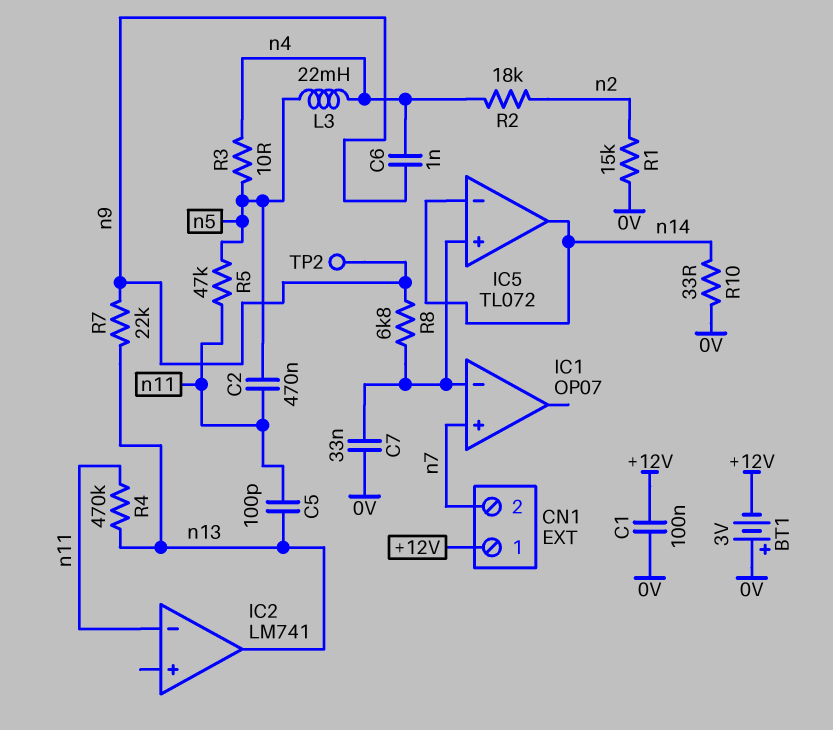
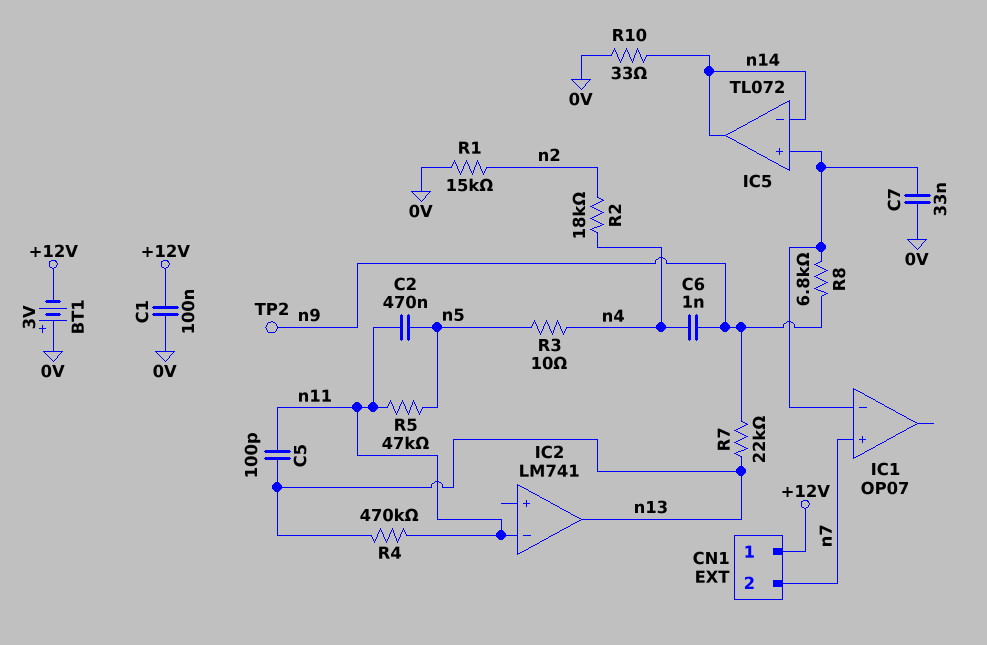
L3: 22mH (n4, n5) -> none

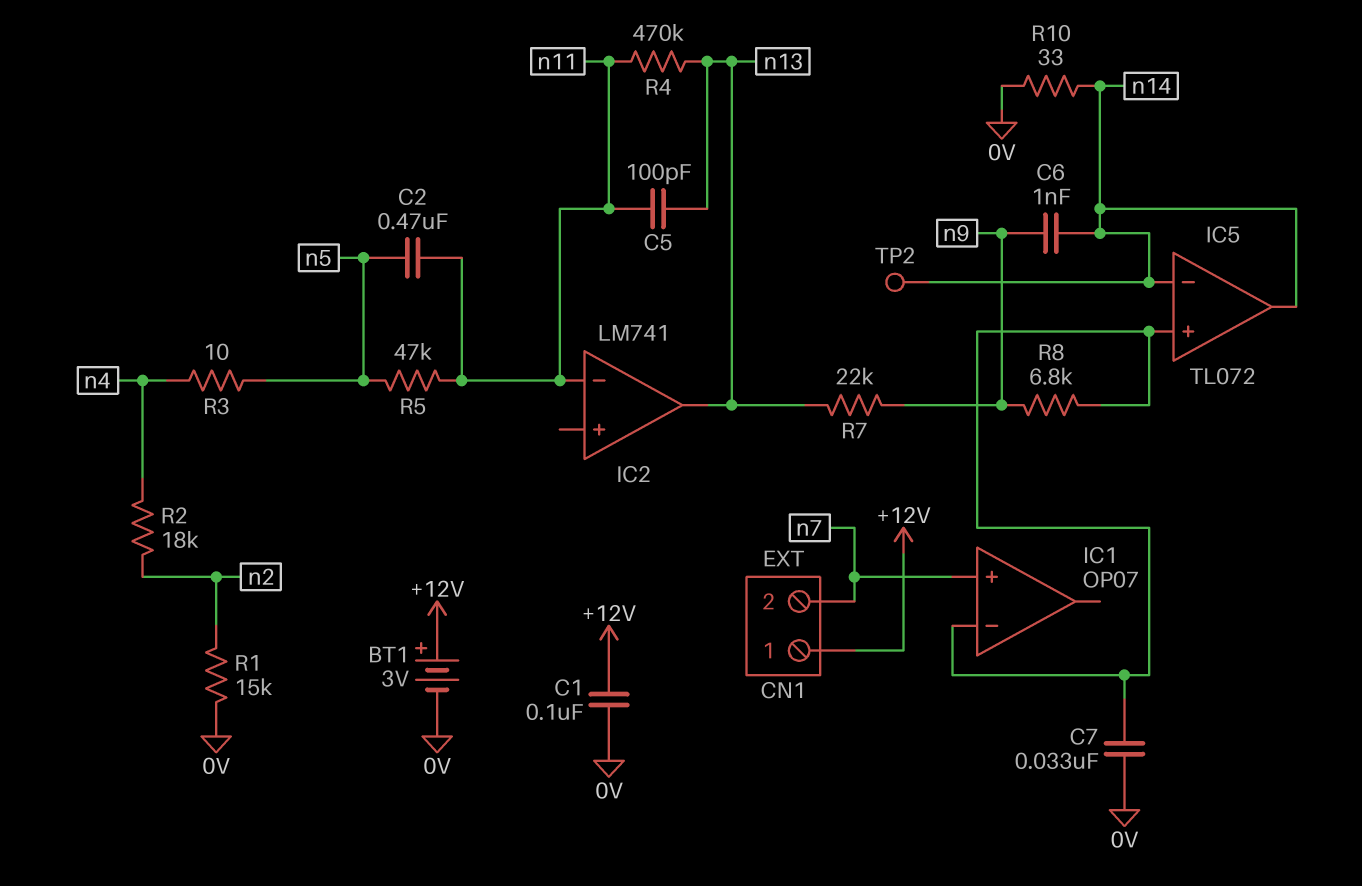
BT1: 3V (plus 0V, minus +12V) -> 3V (plus +12V, minus 0V)
C6: 1nF (n4, n9) -> 1nF (n9, n14)
TP2: test point (n9) -> test point (n14)

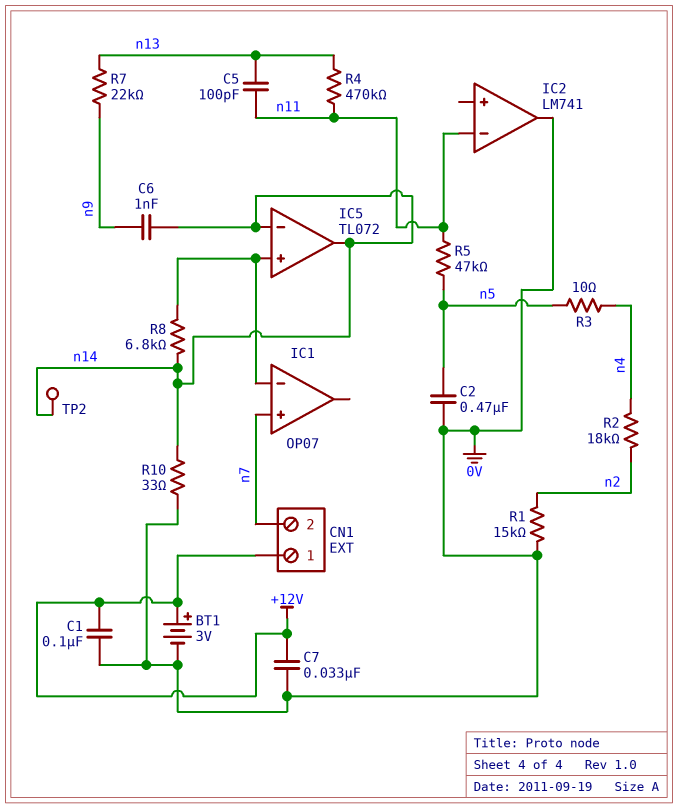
C2: 470nF (n5, n11) -> 470nF (0V, n5)
C7: 33nF (0V, IC1/in-) -> 33nF (+12V, 0V)
IC2 pin out: n13 -> 0V
R8: 6.8k (IC1/in-, n9) -> 6.8k (IC1/in-, n14)

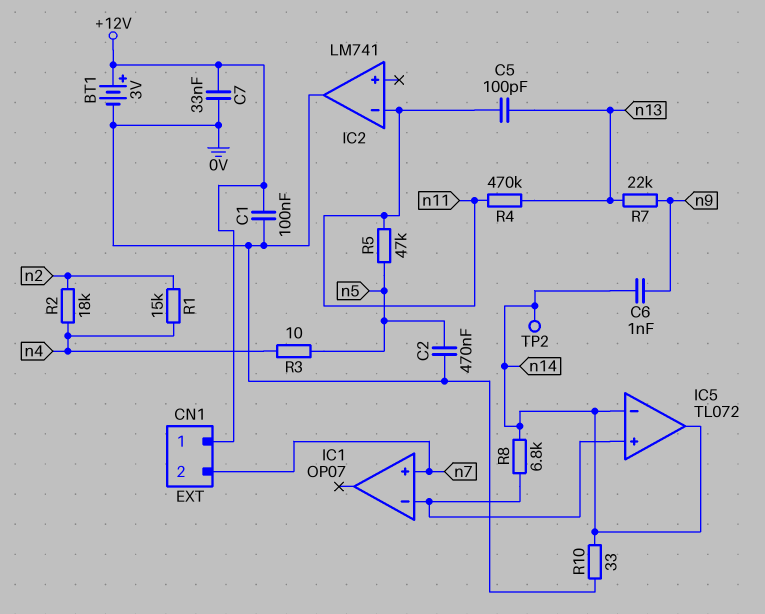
R1: 15k (0V, n2) -> 15k (n2, n4)

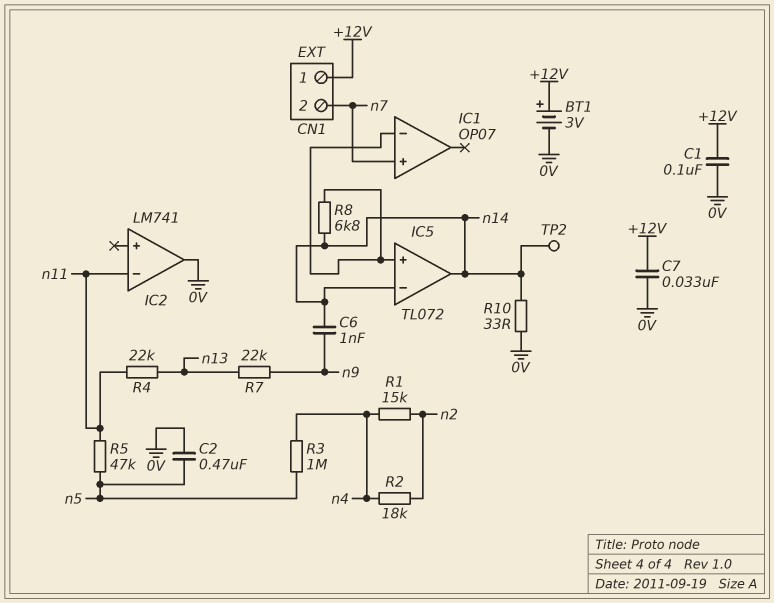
C5: 100pF (n11, n13) -> none
R3: 10 (n4, n5) -> 1M (n4, n5)
R4: 470k (n11, n13) -> 22k (n11, n13)

